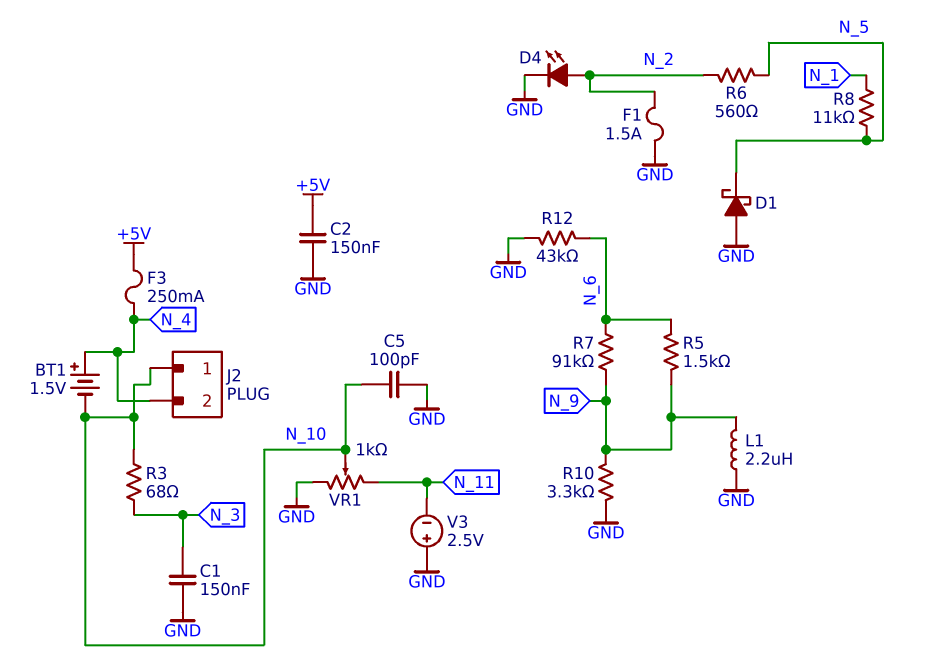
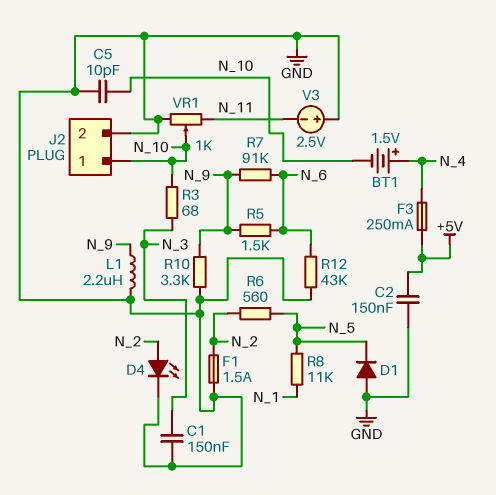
C5: 100pF (GND, N_10) -> 10pF (GND, N_10)
D1: schottky (A GND, K N_5) -> diode (A GND, K N_5)
J2 pin 2: N_4 -> GND

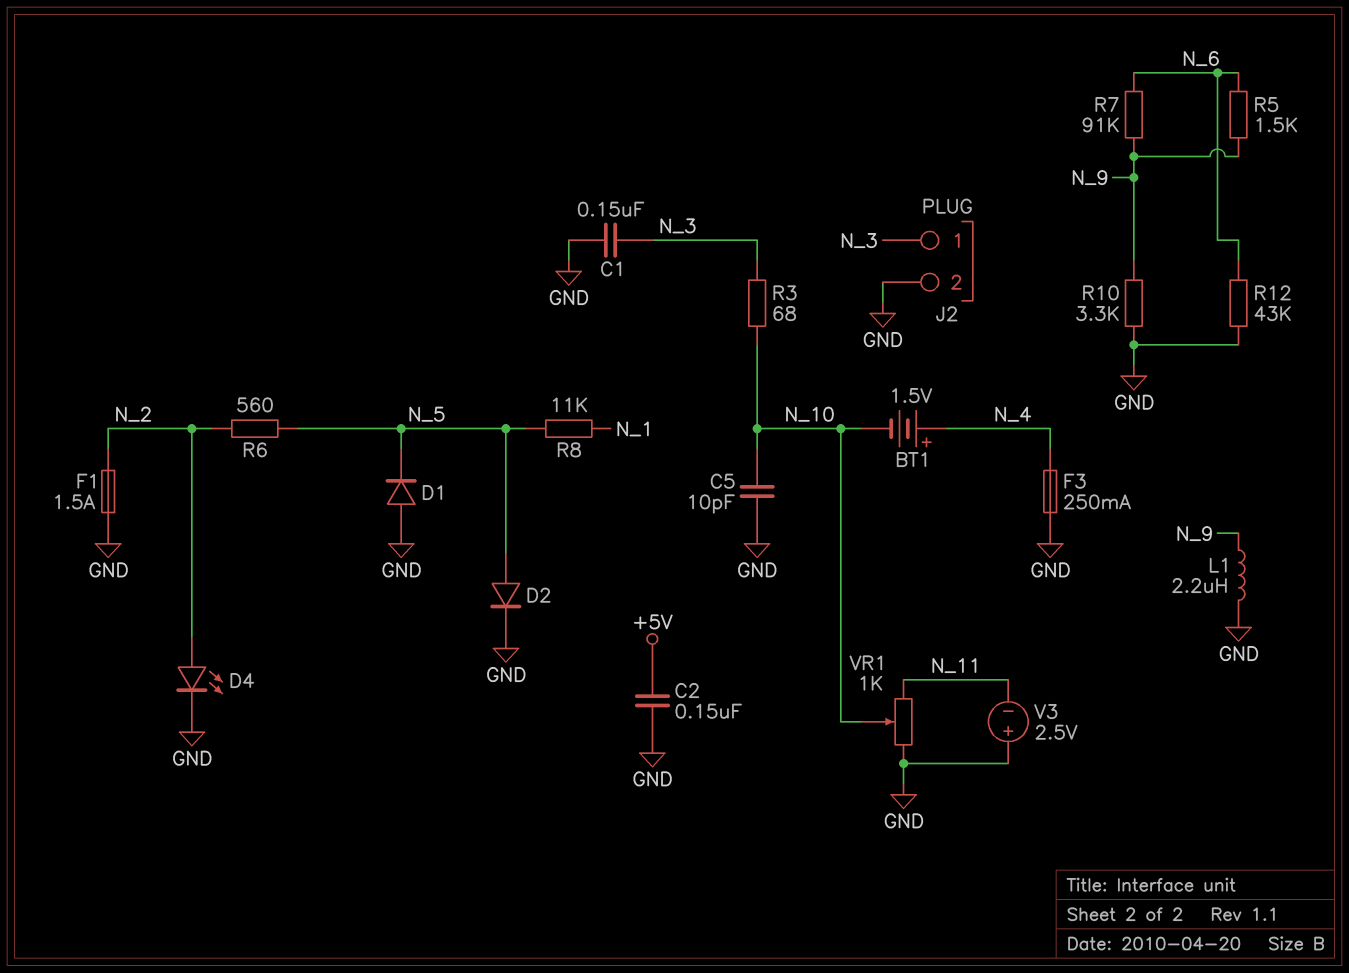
D2: none -> diode (A N_5, K GND)
F3: 250mA (+5V, N_4) -> 250mA (GND, N_4)
J2 pin 1: N_10 -> N_3

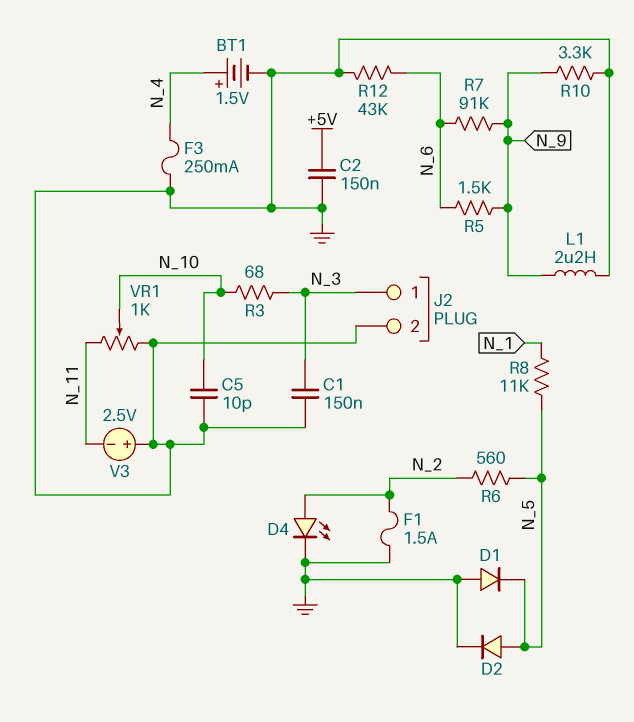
BT1: 1.5V (plus N_4, minus N_10) -> 1.5V (plus N_4, minus GND)

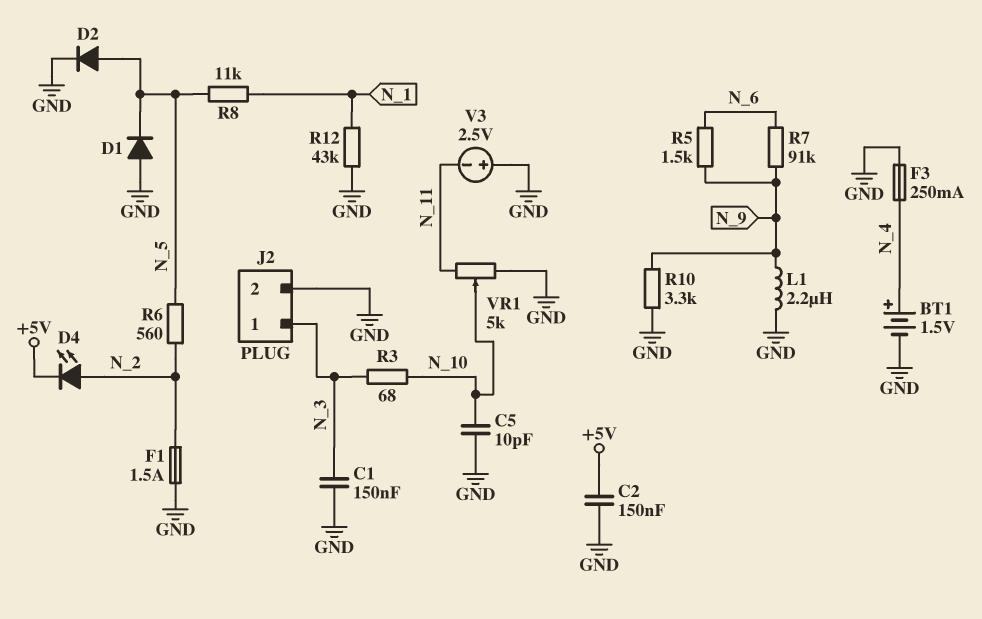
D4: LED (A N_2, K GND) -> LED (A N_2, K +5V)
R12: 43k (GND, N_6) -> 43k (GND, N_1)
VR1: 1k (GND, N_11, wiper N_10) -> 5k (GND, N_11, wiper N_10)

